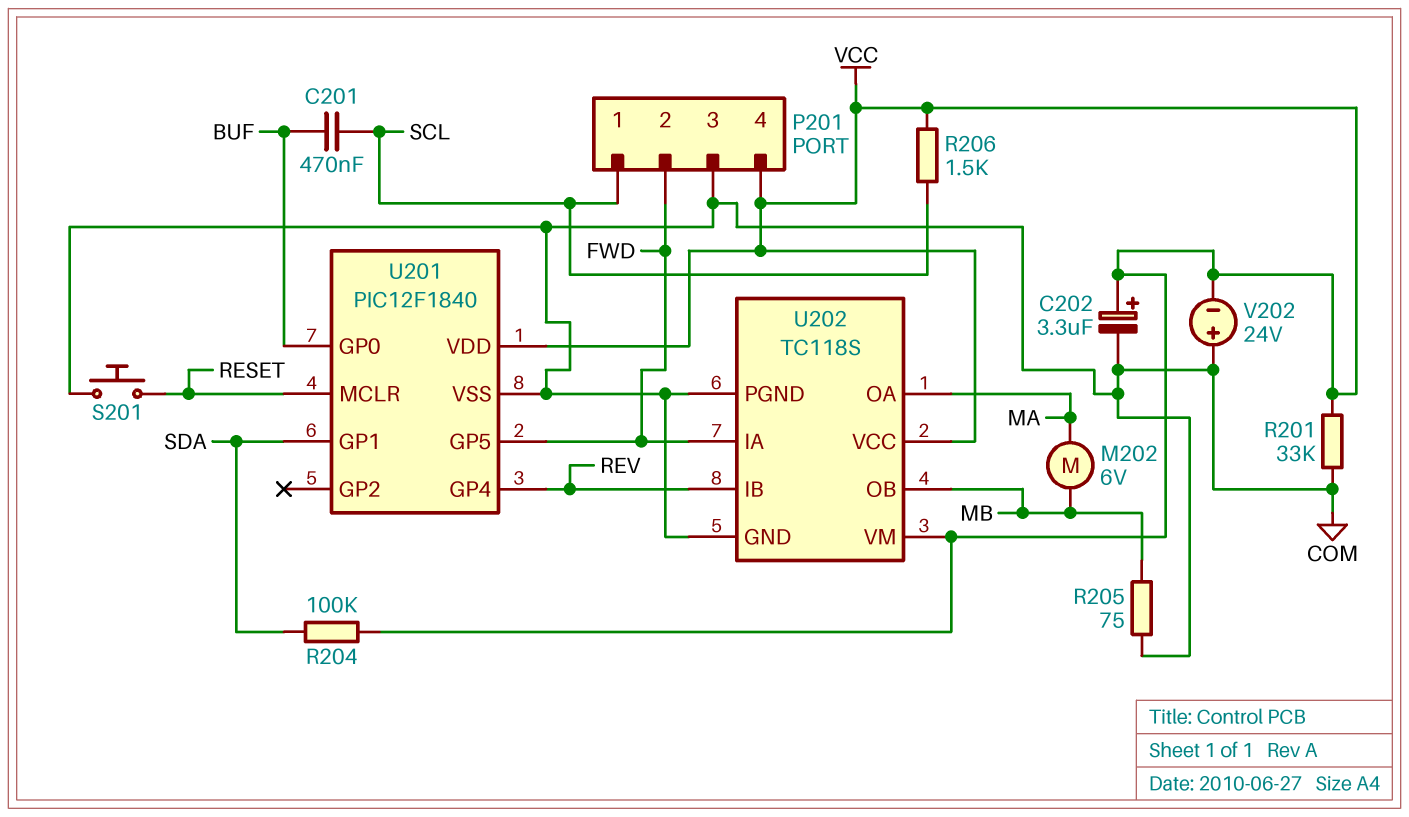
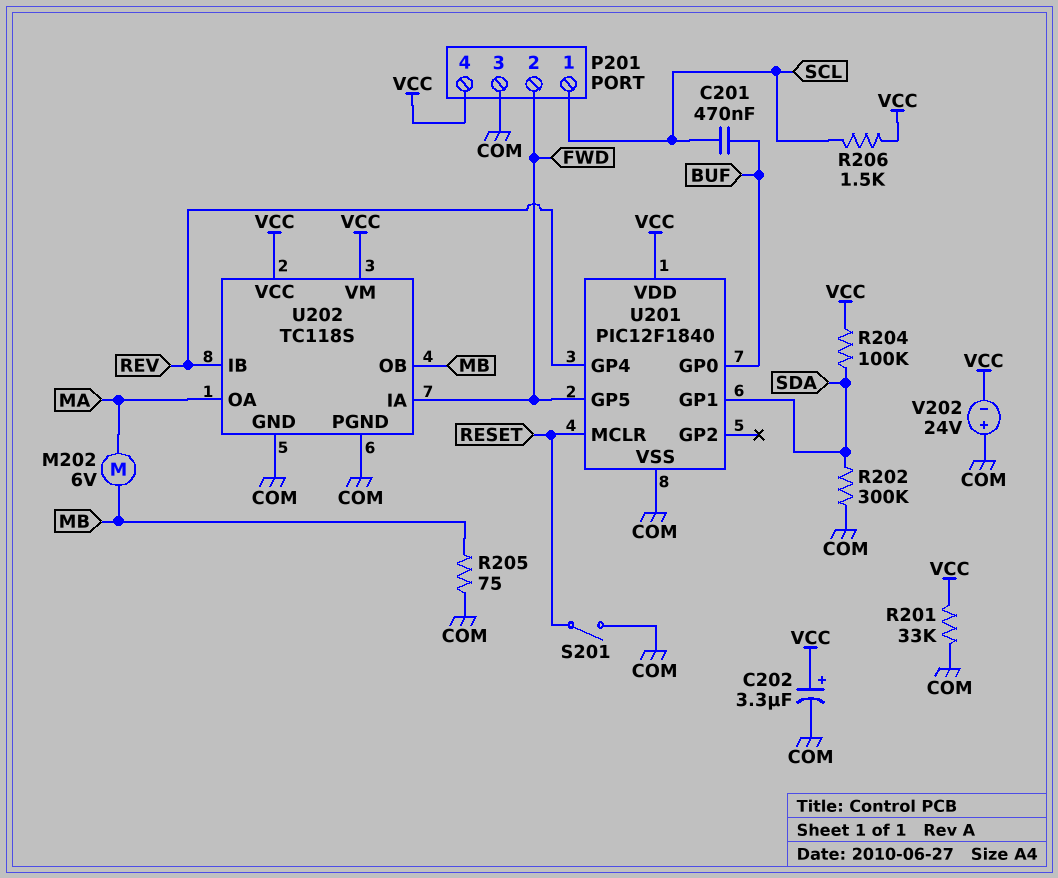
R202: none -> 300k (COM, SDA)
S201: button (COM, RESET) -> switch (COM, RESET)

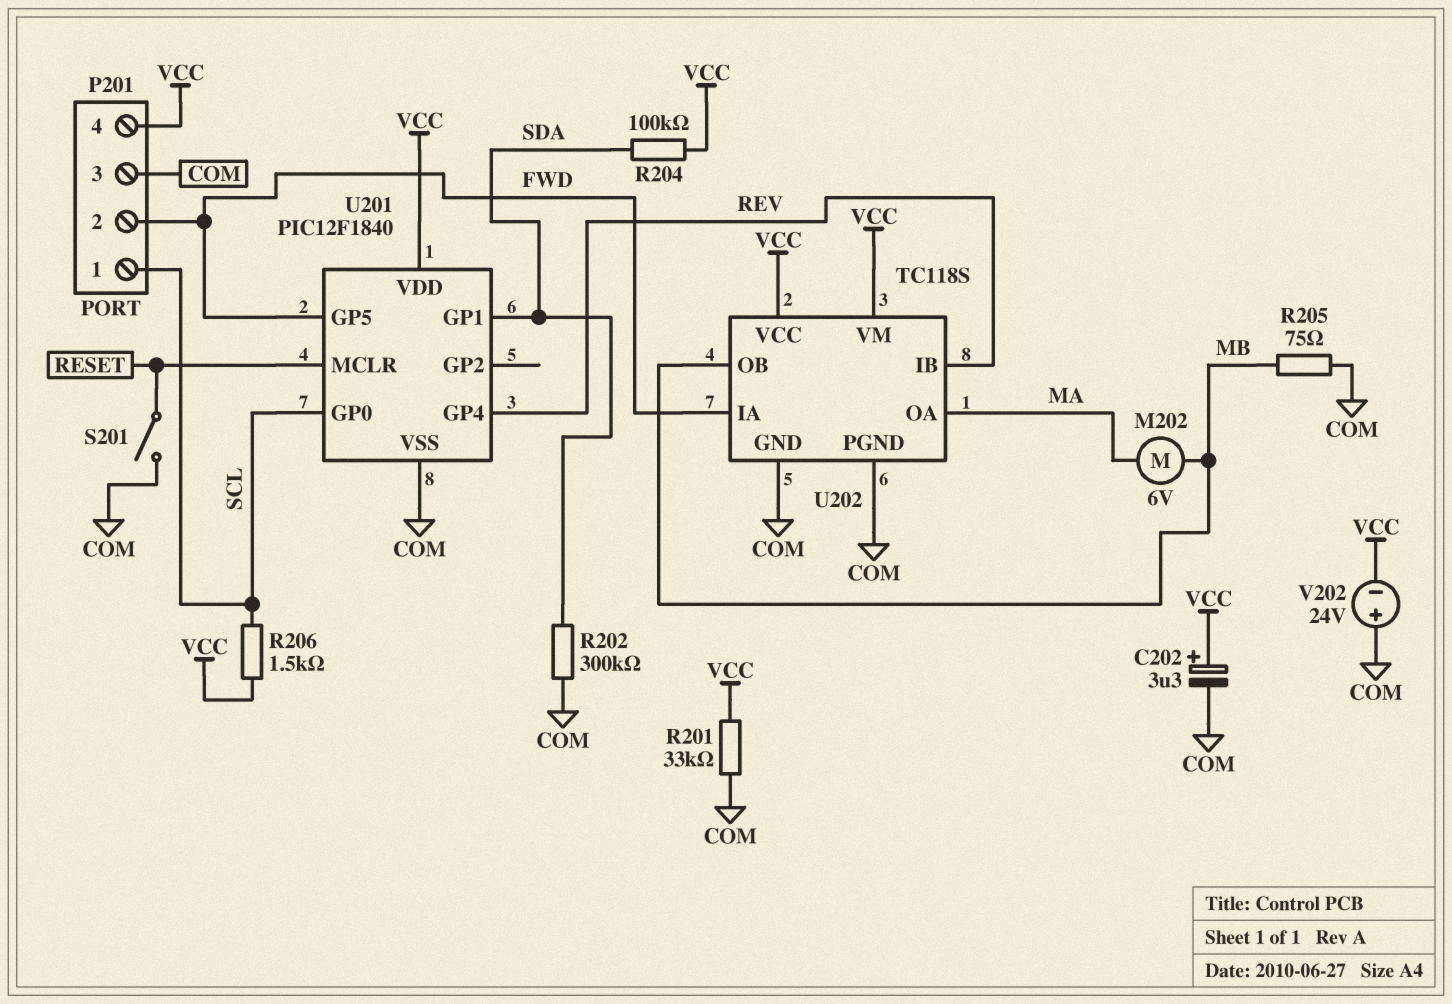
C201: 470nF (BUF, SCL) -> none
U201 pin GP0: BUF -> SCL

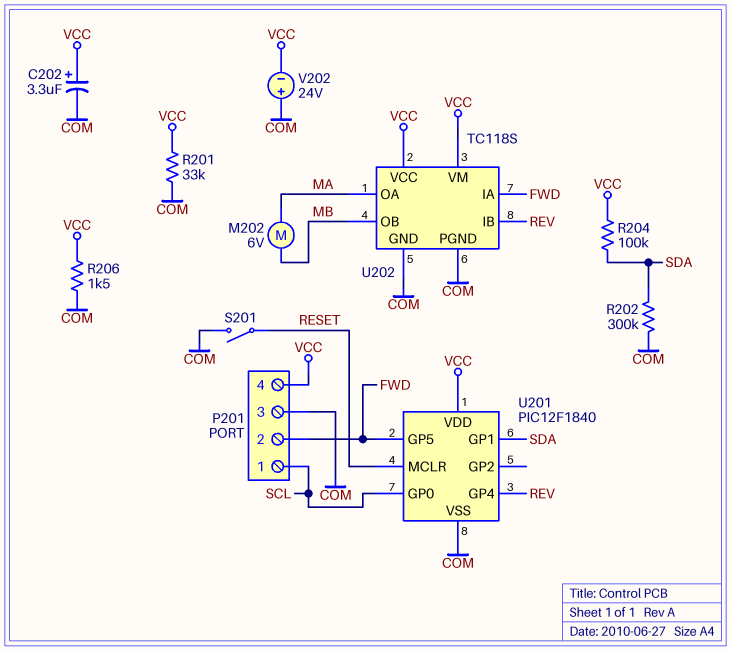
R205: 75 (COM, MB) -> none
R206: 1.5k (SCL, VCC) -> 1.5k (COM, VCC)

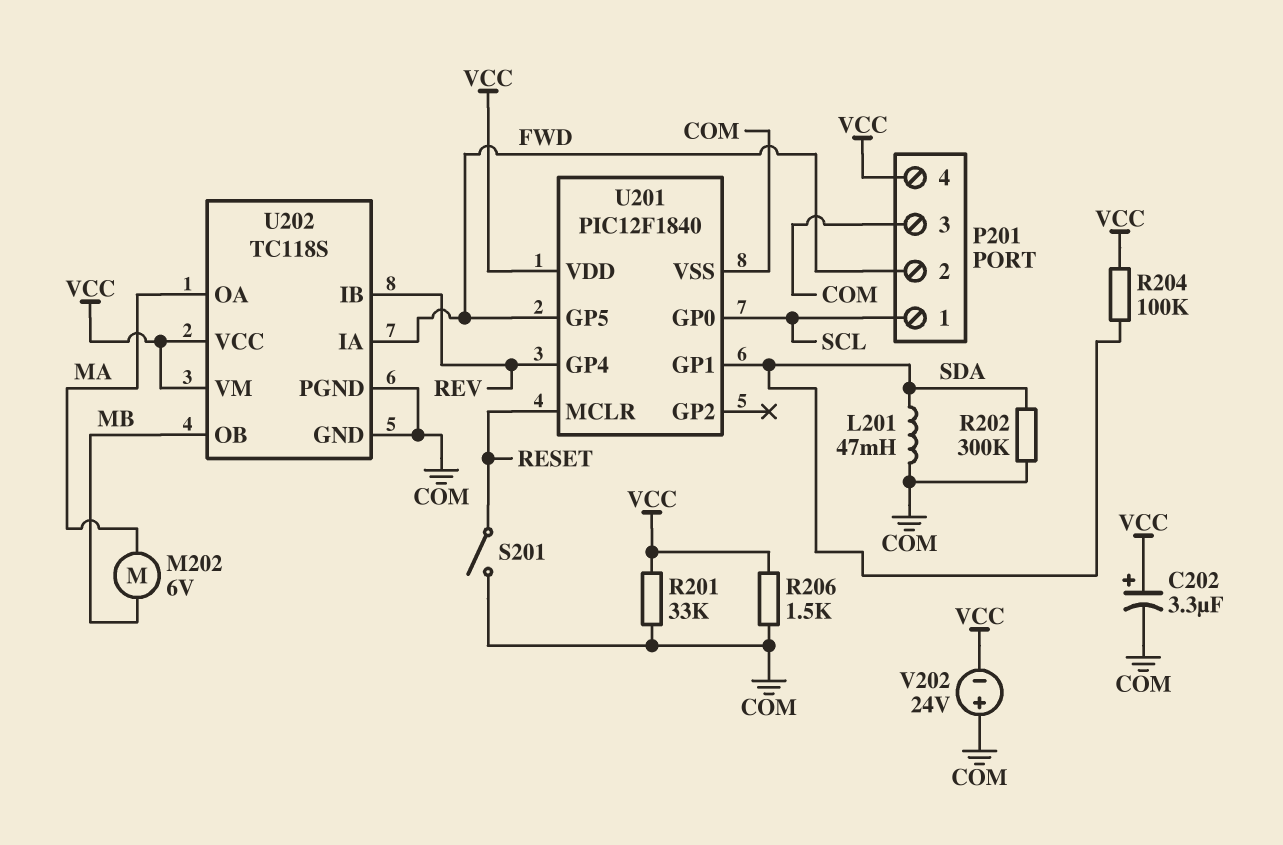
L201: none -> 47mH (COM, SDA)

